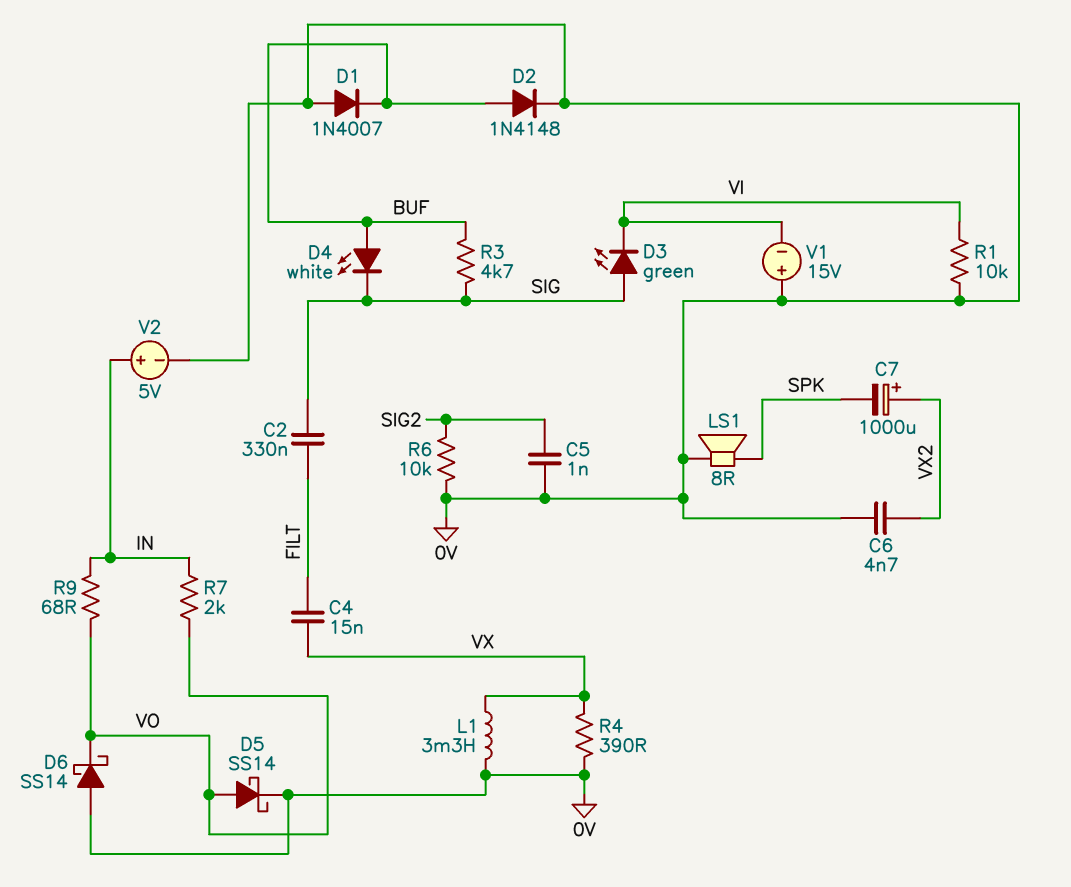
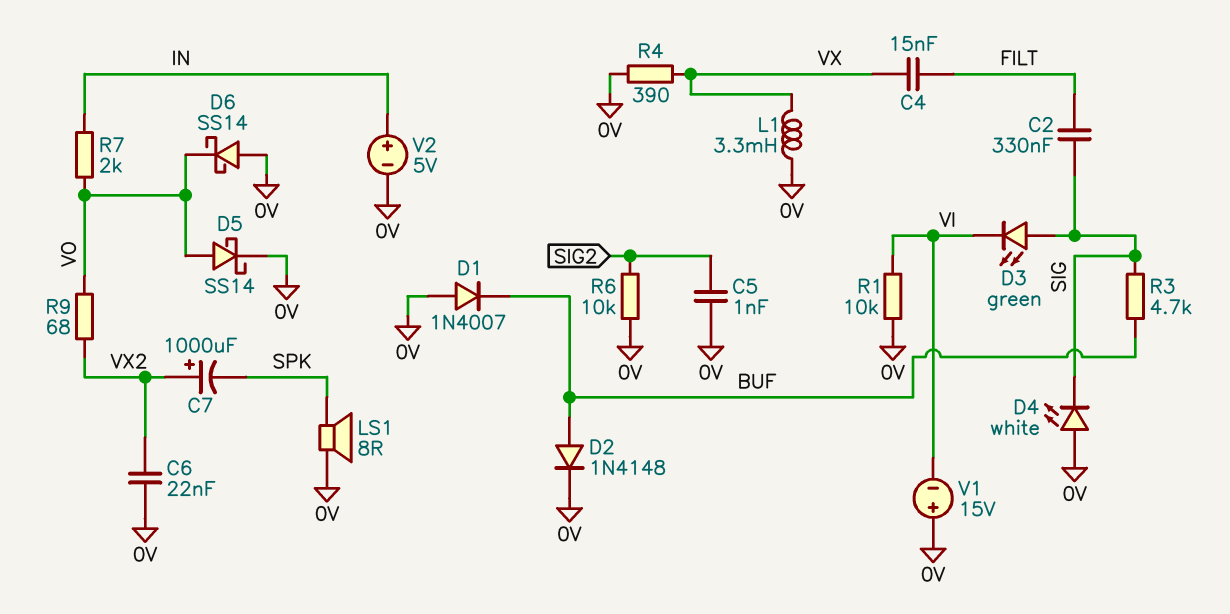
C6: 4.7nF (0V, VX2) -> 22nF (0V, VX2)
D4: LED white (A BUF, K SIG) -> LED white (A 0V, K SIG)
R9: 68 (IN, VO) -> 68 (VO, VX2)

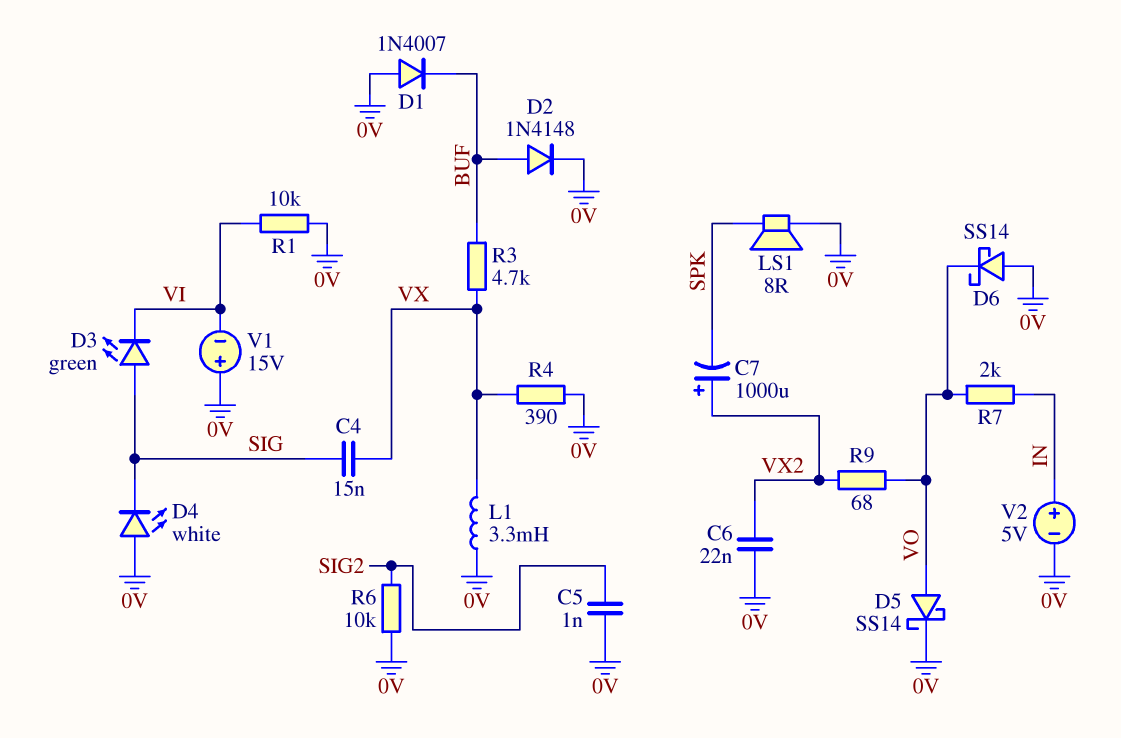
C2: 330nF (FILT, SIG) -> none
C4: 15nF (FILT, VX) -> 15nF (SIG, VX)
R3: 4.7k (BUF, SIG) -> 4.7k (BUF, VX)

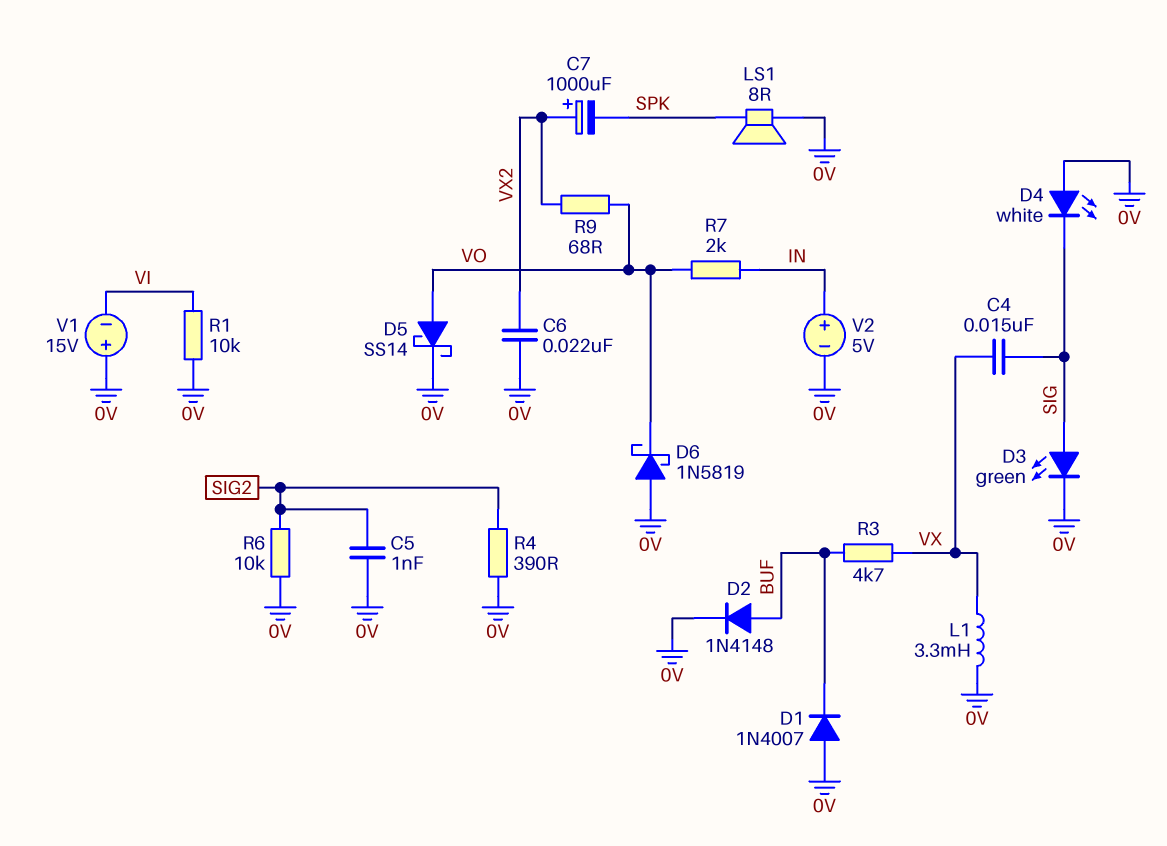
D3: LED green (A SIG, K VI) -> LED green (A SIG, K 0V)
D6: schottky SS14 (A 0V, K VO) -> schottky 1N5819 (A 0V, K VO)
R4: 390 (0V, VX) -> 390 (0V, SIG2)

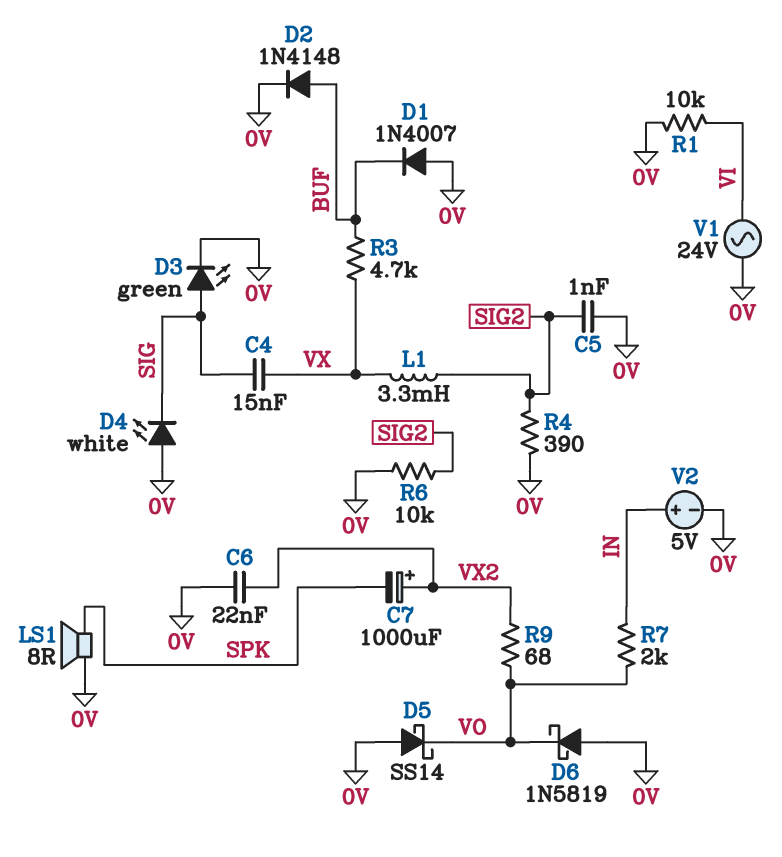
D5: schottky SS14 (A VO, K 0V) -> schottky SS14 (A 0V, K VO)
L1: 3.3mH (0V, VX) -> 3.3mH (SIG2, VX)
V1: 15V (plus 0V, minus VI) -> AC 24V (0V, VI)

